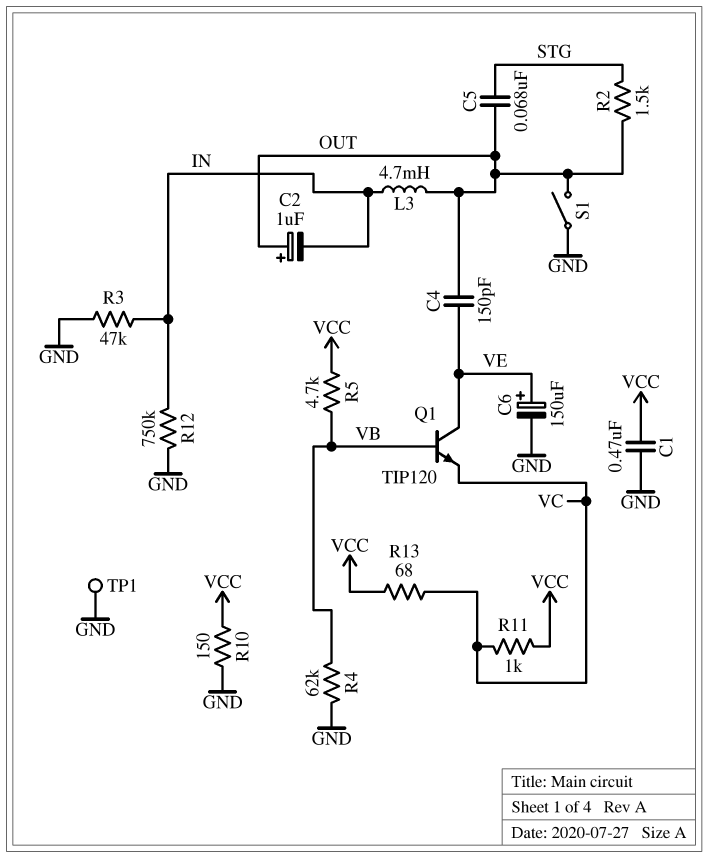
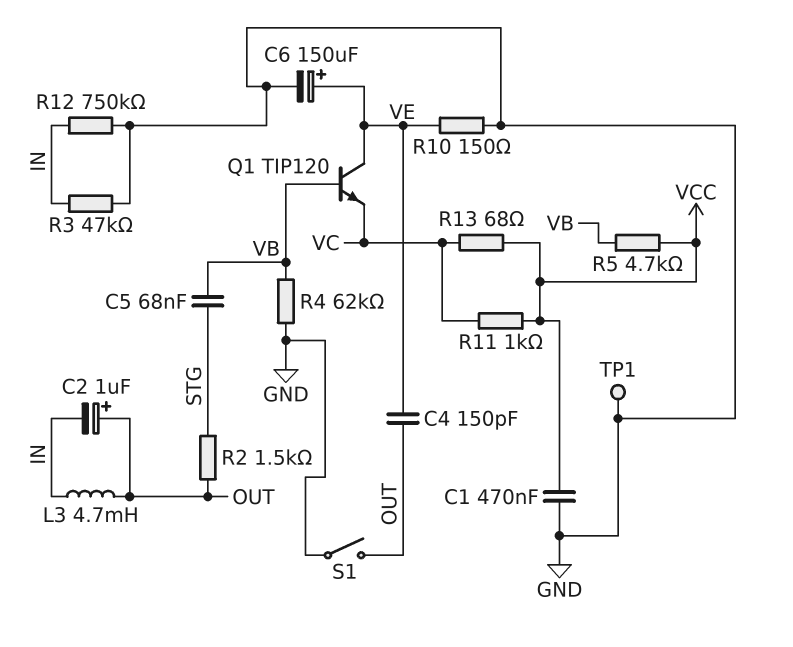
C5: 68nF (OUT, STG) -> 68nF (STG, VB)
R10: 150 (GND, VCC) -> 150 (GND, VE)

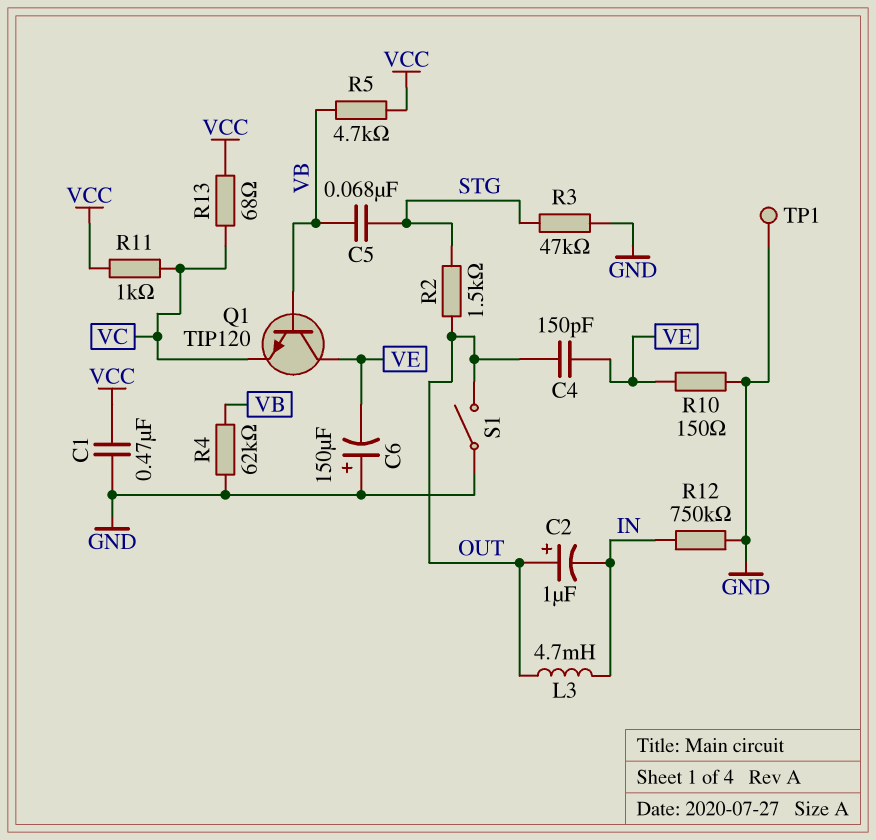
C6: 150uF (plus VE, minus GND) -> 150uF (plus GND, minus VE)
R3: 47k (GND, IN) -> 47k (GND, STG)

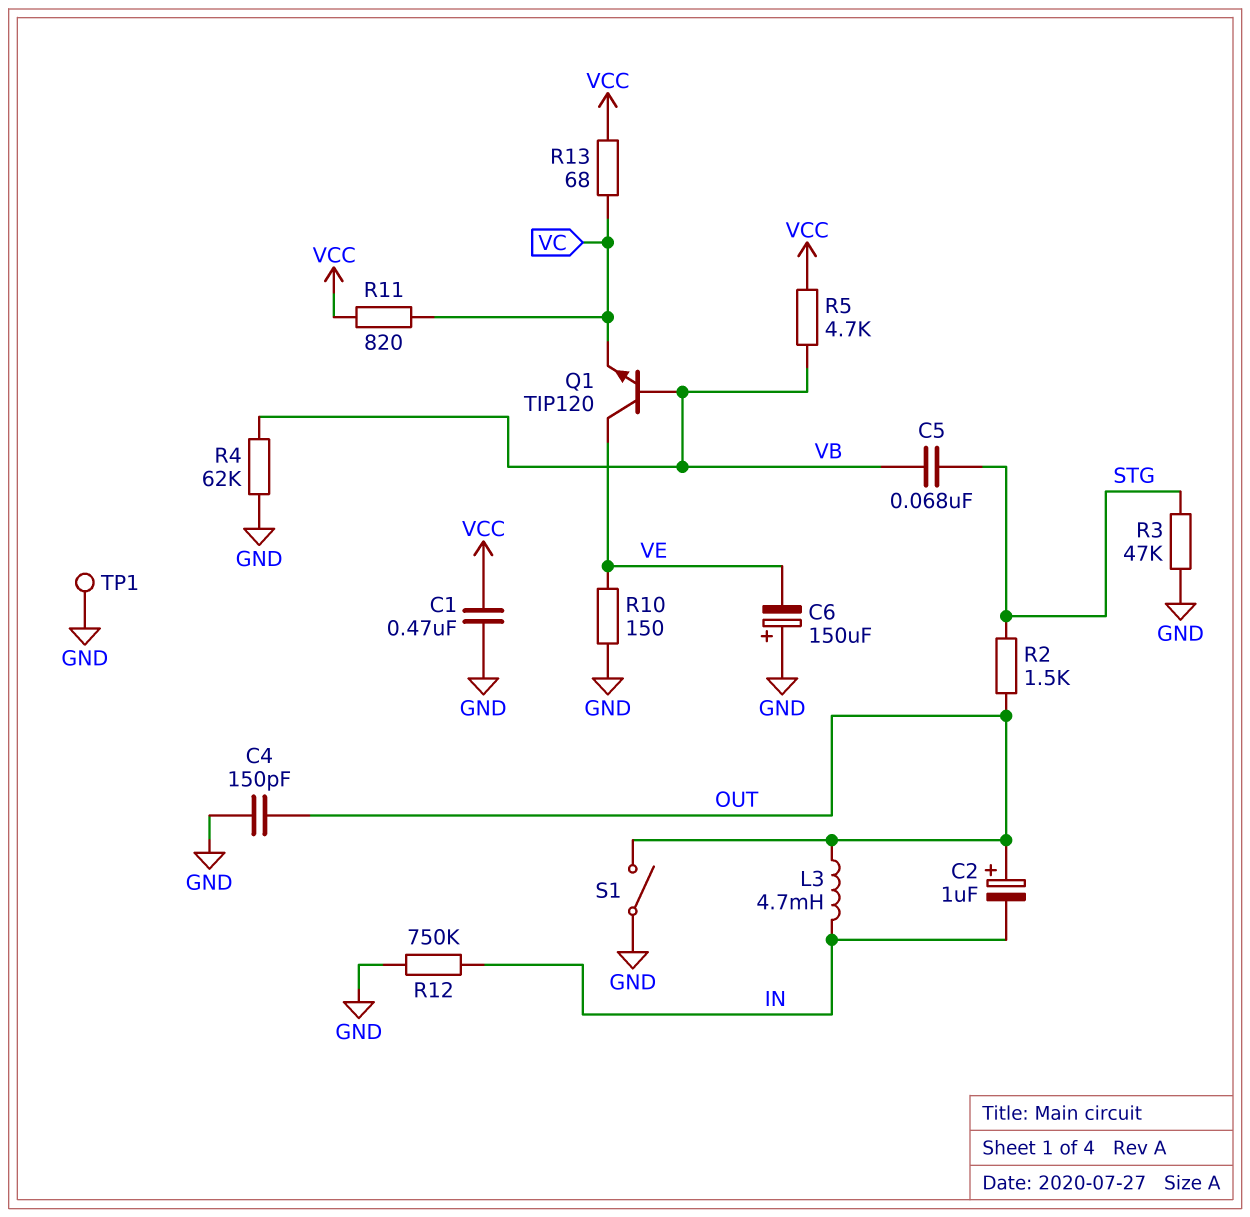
C4: 150pF (OUT, VE) -> 150pF (GND, OUT)
R11: 1k (VC, VCC) -> 820 (VC, VCC)

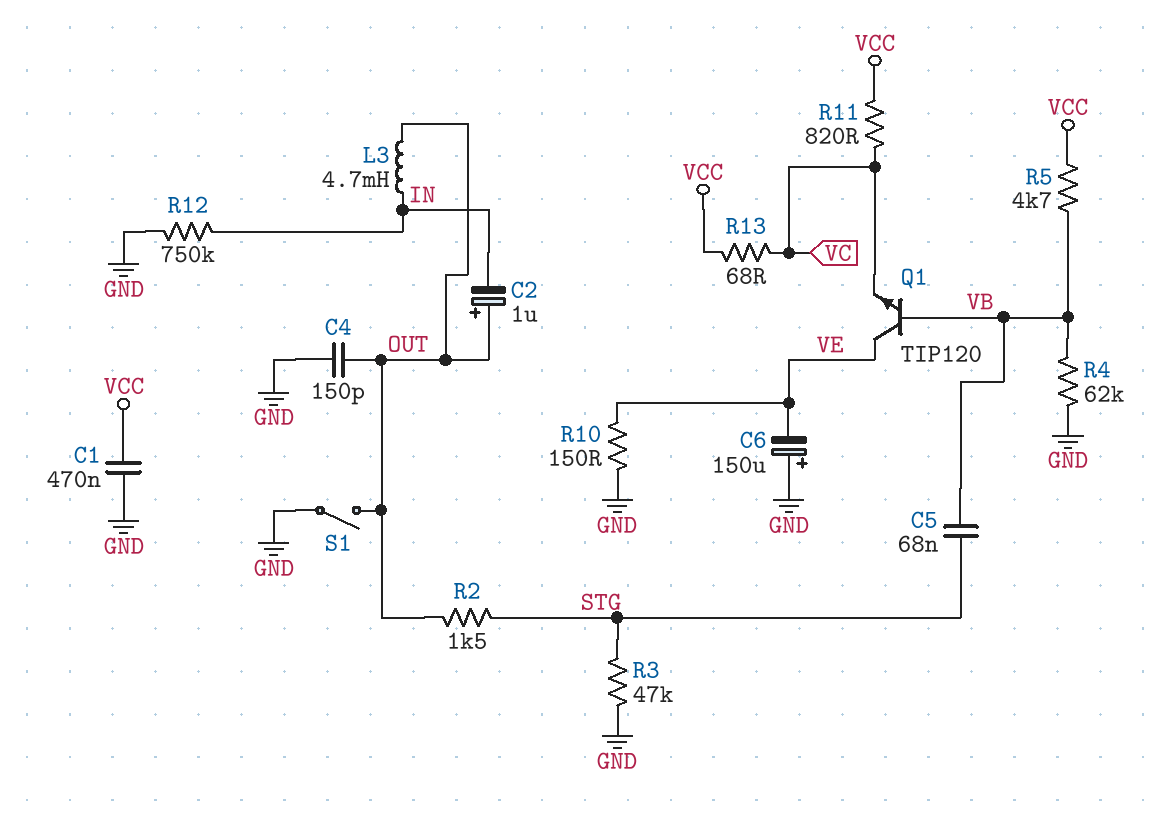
TP1: test point (GND) -> none

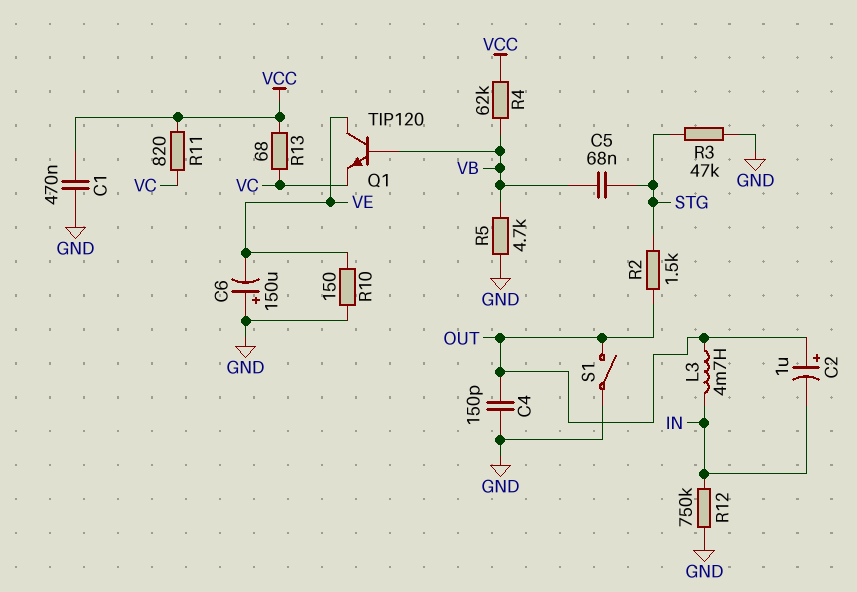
R4: 62k (GND, VB) -> 62k (VB, VCC)
R5: 4.7k (VB, VCC) -> 4.7k (GND, VB)

